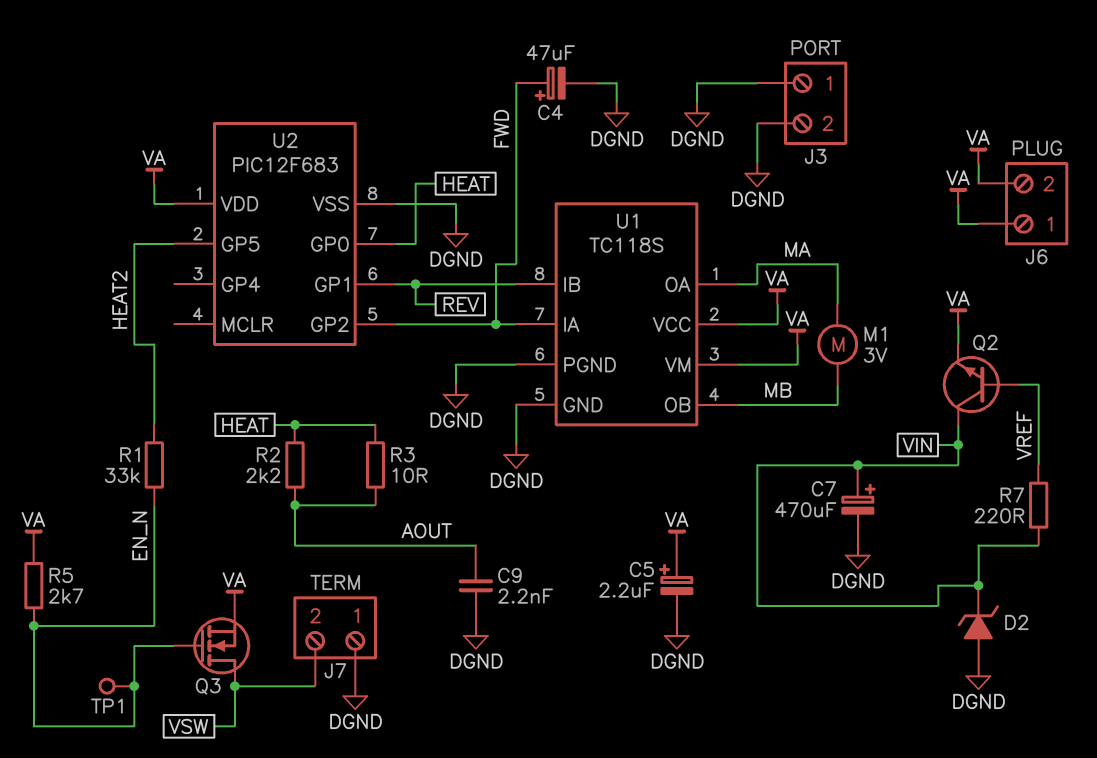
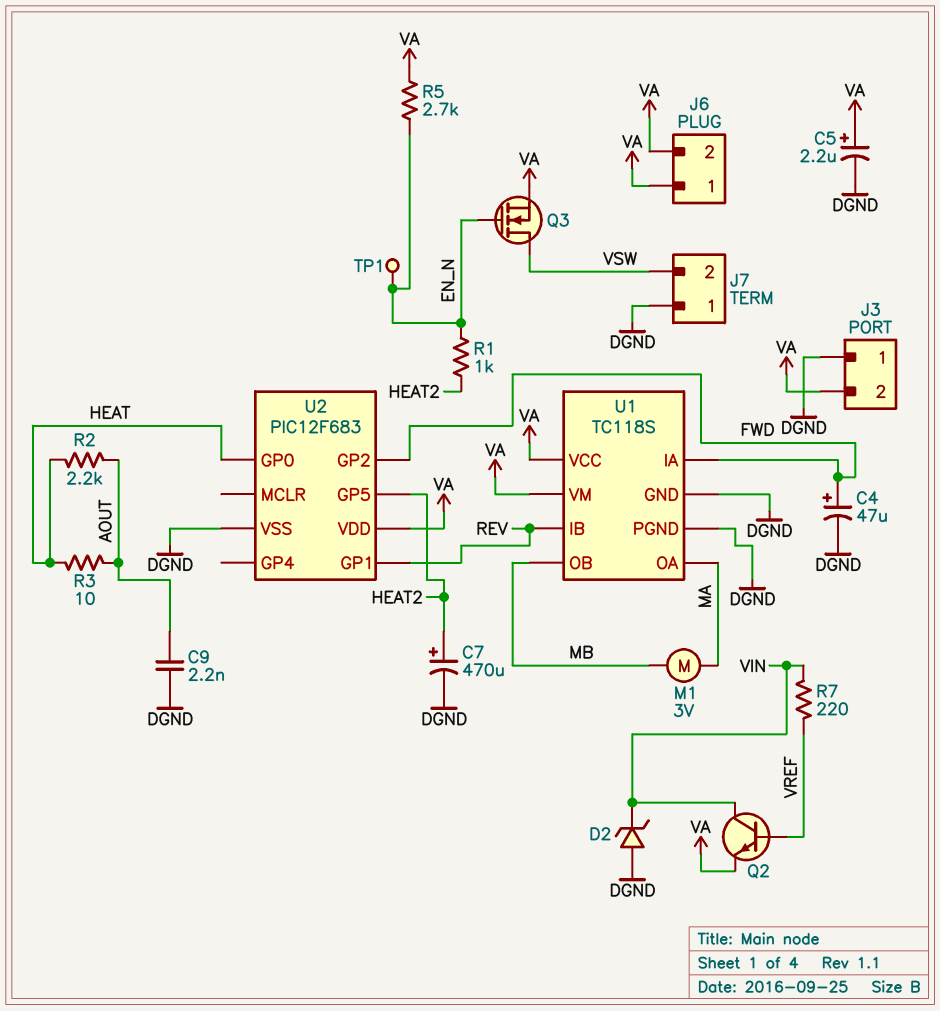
C7: 470uF (plus VIN, minus DGND) -> 470uF (plus HEAT2, minus DGND)
J3 pin 2: DGND -> VA
R1: 33k (EN_N, HEAT2) -> 1k (EN_N, HEAT2)

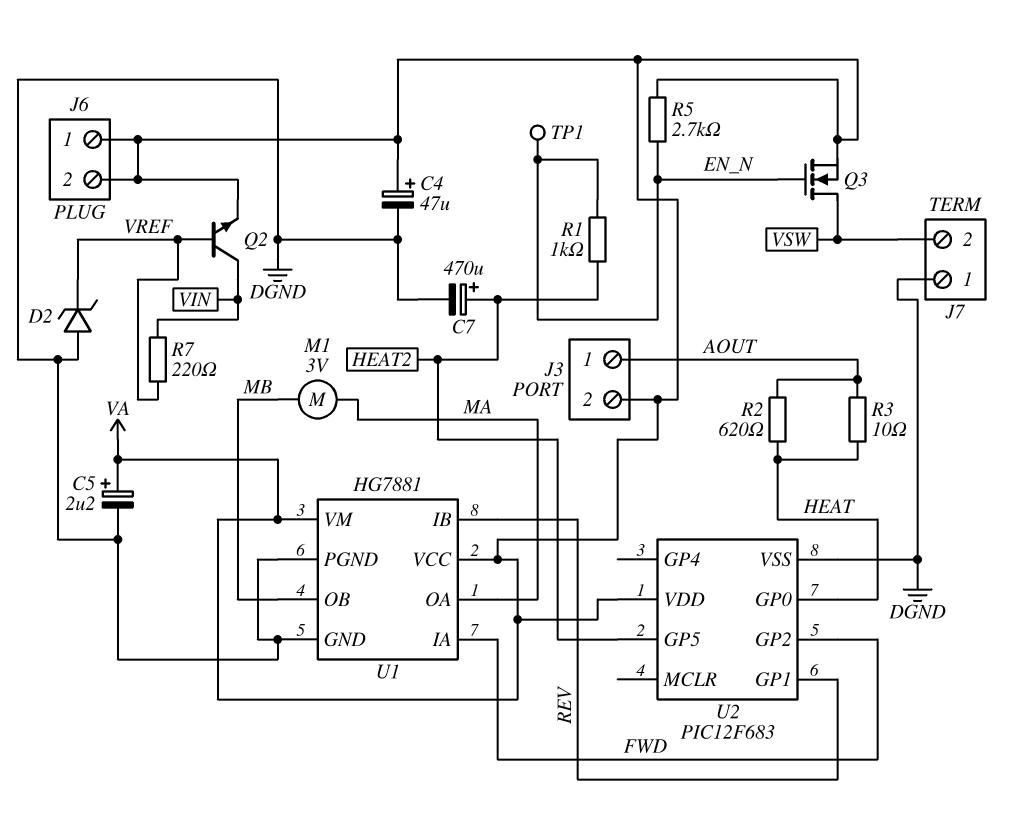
C4: 47uF (plus FWD, minus DGND) -> 47uF (plus VA, minus DGND)
C9: 2.2nF (AOUT, DGND) -> none
D2: zener (A DGND, K VIN) -> zener (A DGND, K VREF)
J3 pin 1: DGND -> AOUT
R2: 2.2k (AOUT, HEAT) -> 620 (AOUT, HEAT)
U1: TC118S -> HG7881

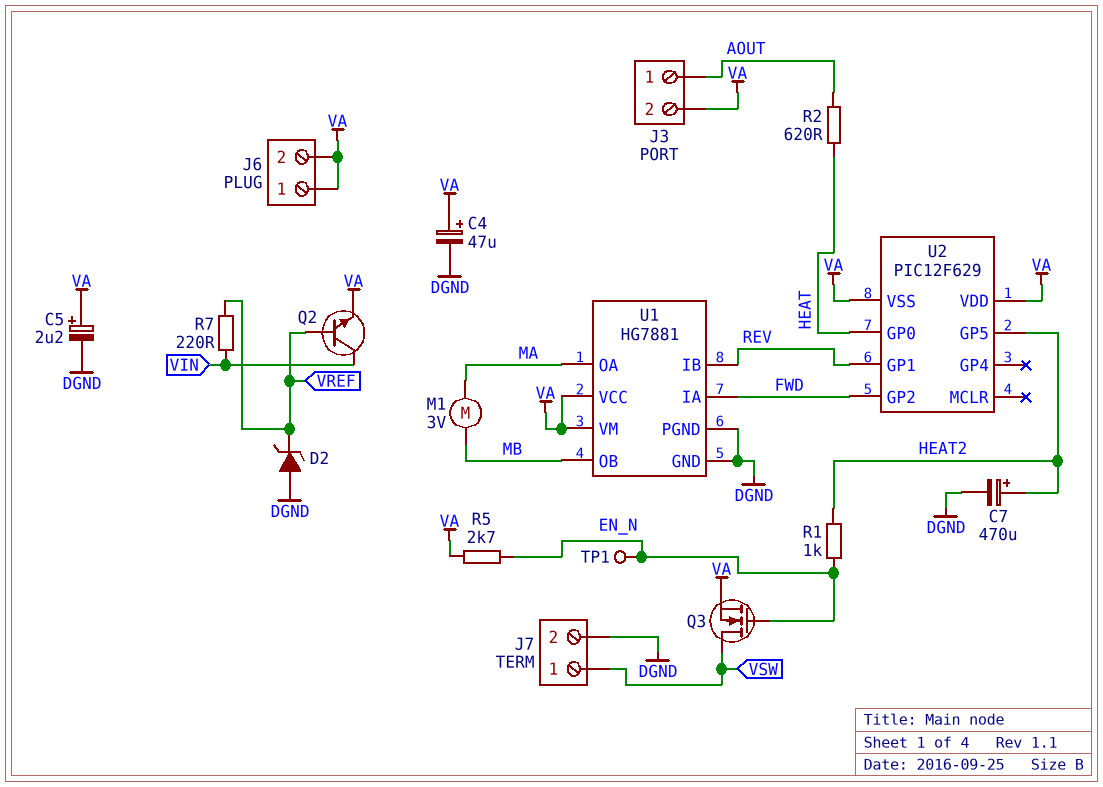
J7 pin 1: DGND -> VSW
J7 pin 2: VSW -> DGND
R3: 10 (AOUT, HEAT) -> none
U2: PIC12F683 -> PIC12F629
U2 pin VSS: DGND -> VA

